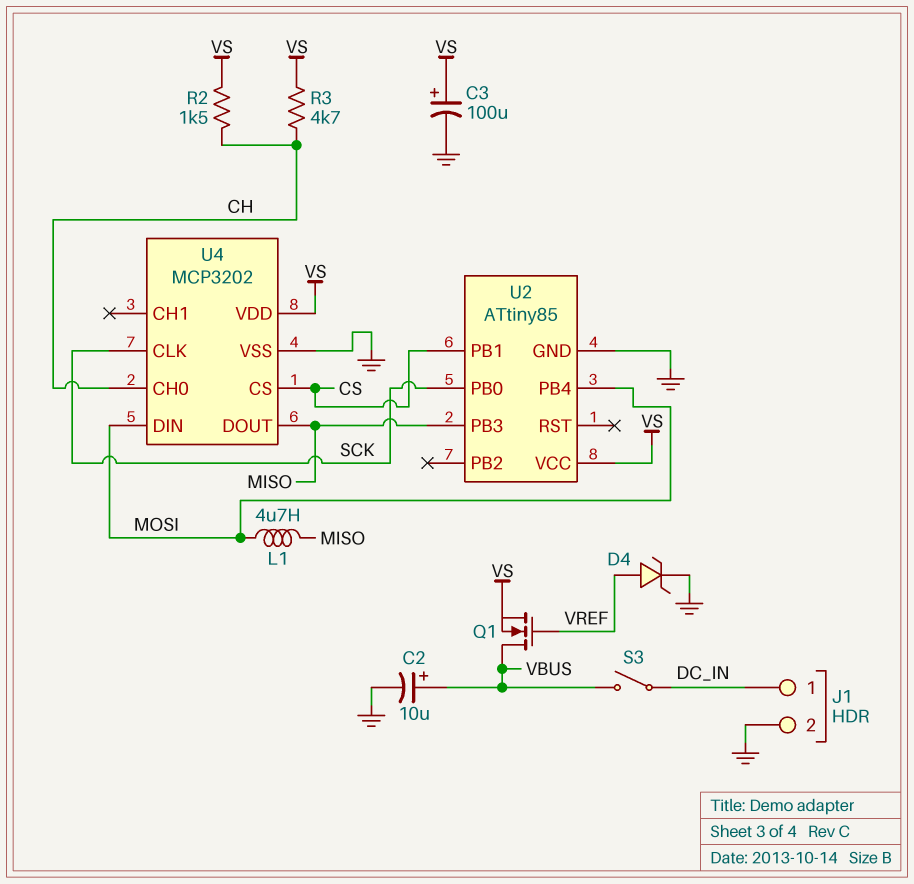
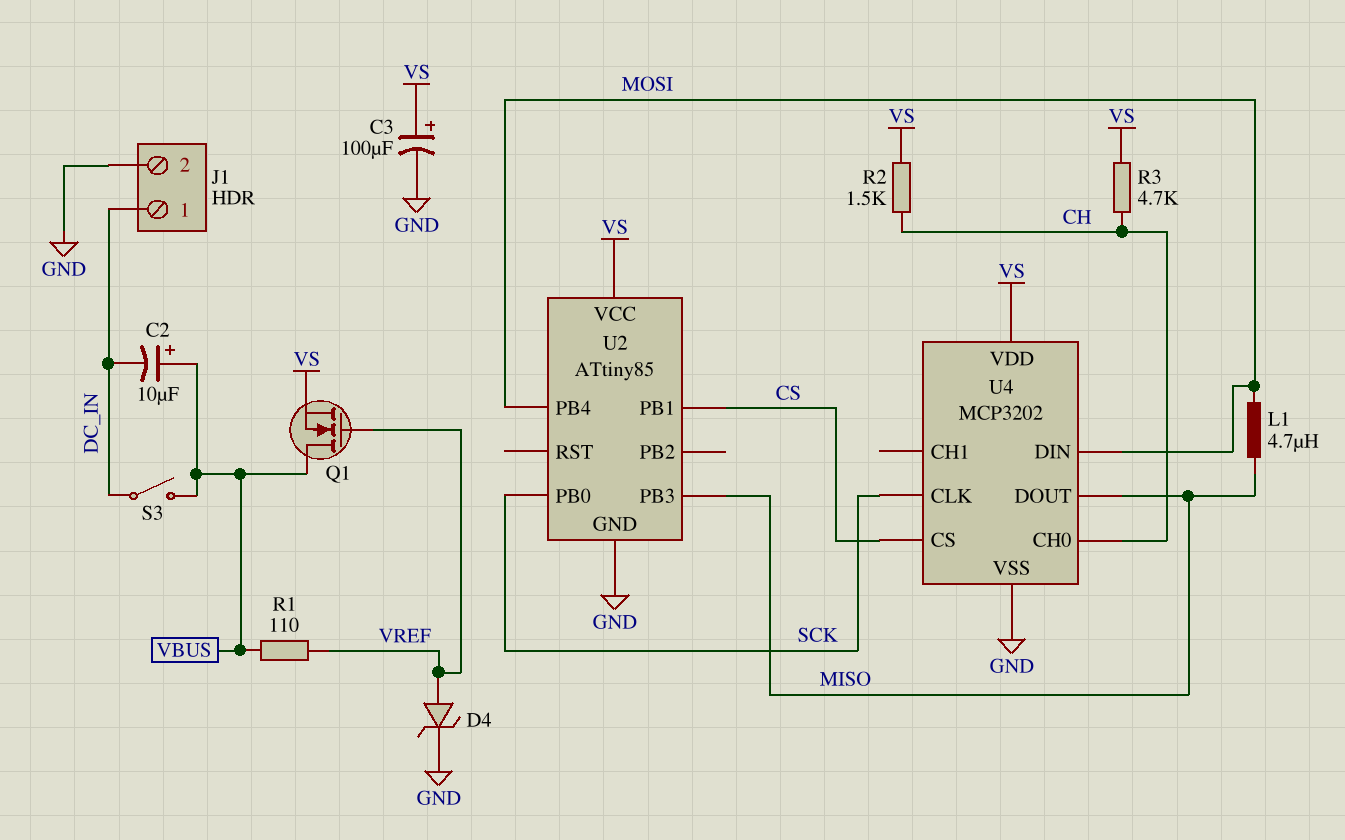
C2: 10uF (plus VBUS, minus GND) -> 10uF (plus VBUS, minus DC_IN)
R1: none -> 110 (VBUS, VREF)

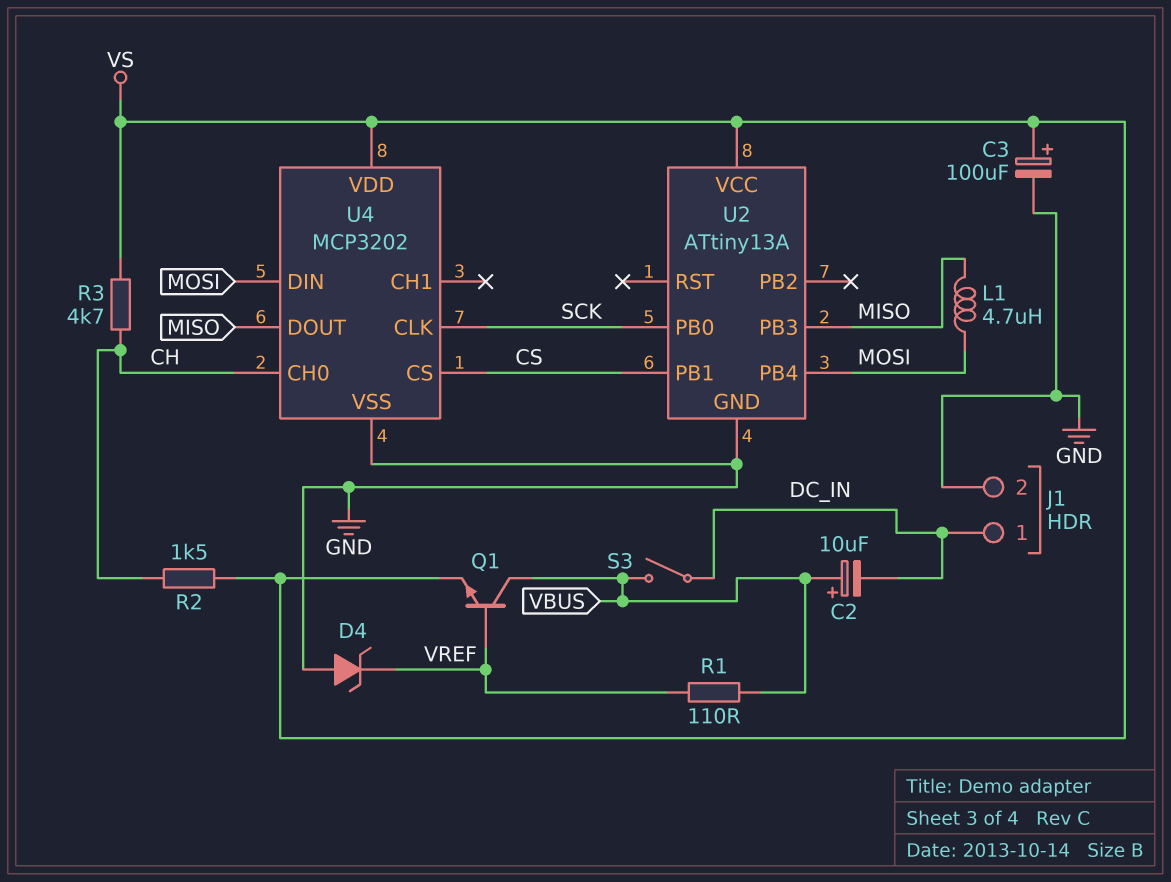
D4: zener (A VREF, K GND) -> zener (A GND, K VREF)
Q1: NMOS (G VREF, D VBUS, S VS) -> NPN (B VREF, C VBUS, E VS)
U2: ATtiny85 -> ATtiny13A

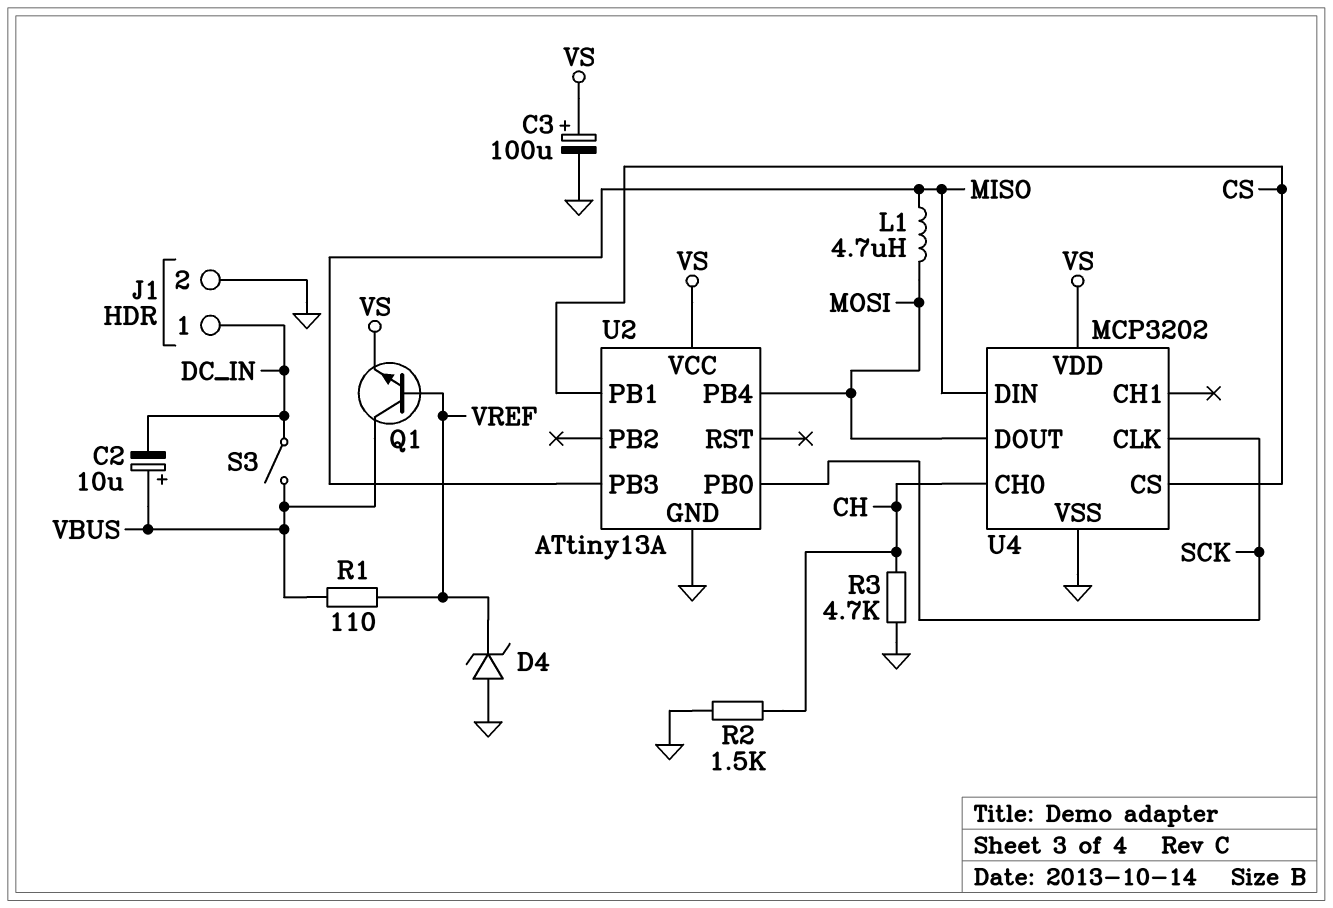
R2: 1.5k (CH, VS) -> 1.5k (CH, GND)
R3: 4.7k (CH, VS) -> 4.7k (CH, GND)
U4 pin DIN: MOSI -> MISO
U4 pin DOUT: MISO -> MOSI

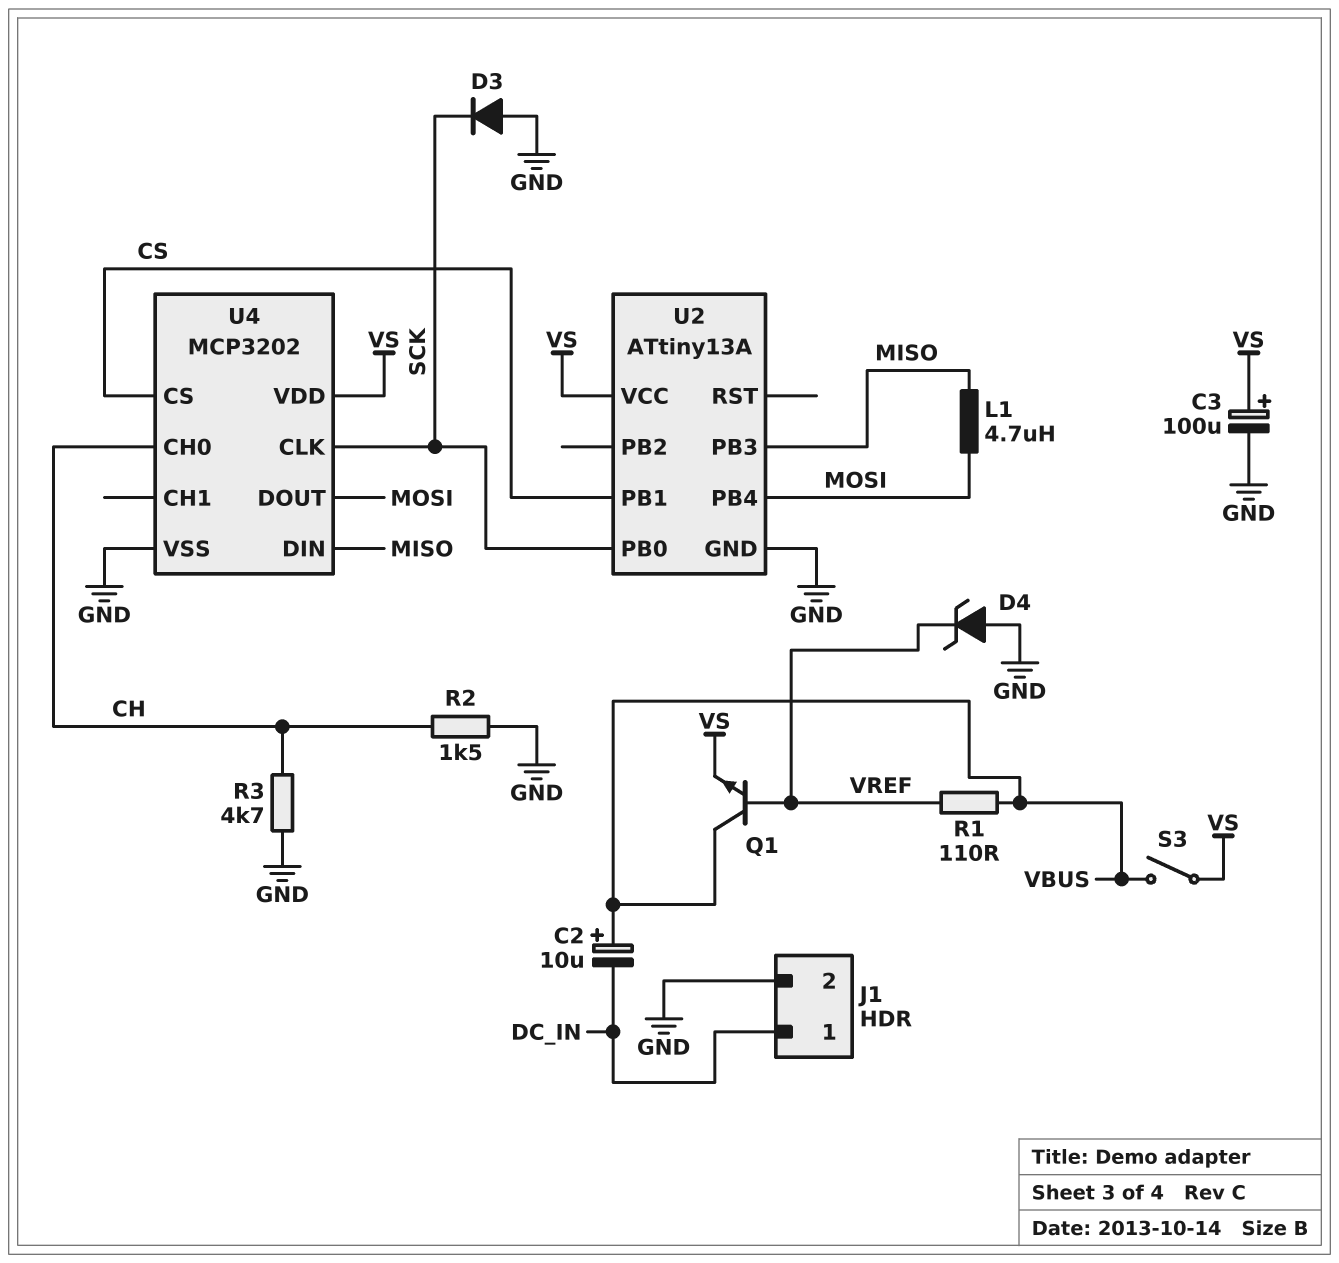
D3: none -> diode (A GND, K SCK)
S3: switch (DC_IN, VBUS) -> switch (VBUS, VS)

